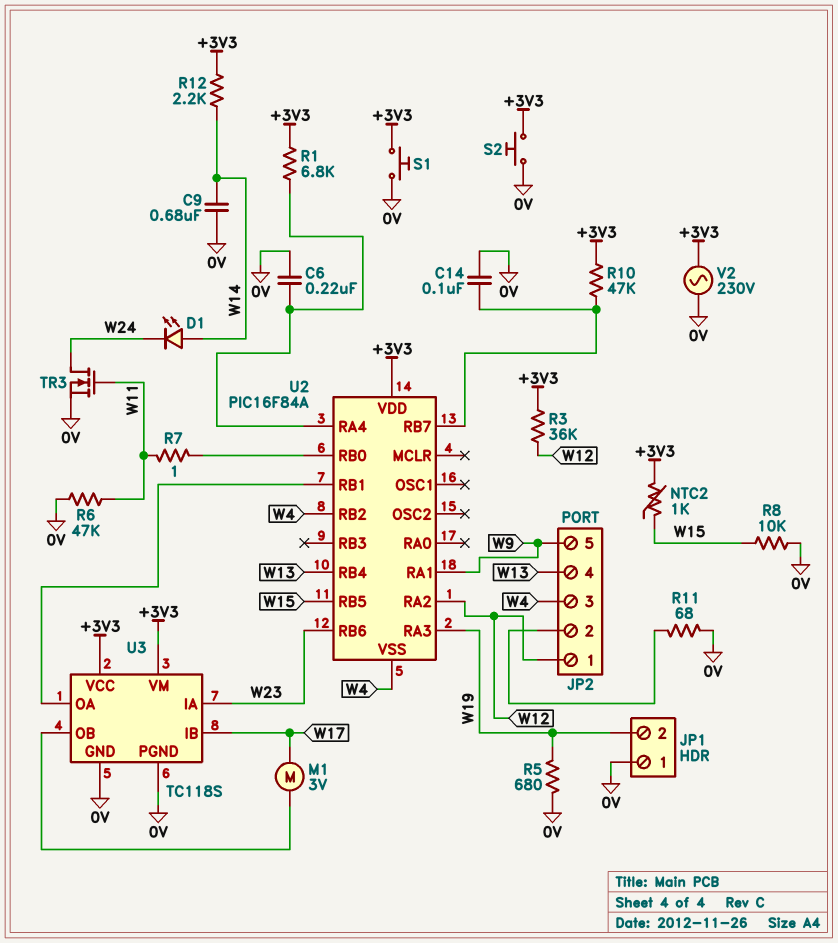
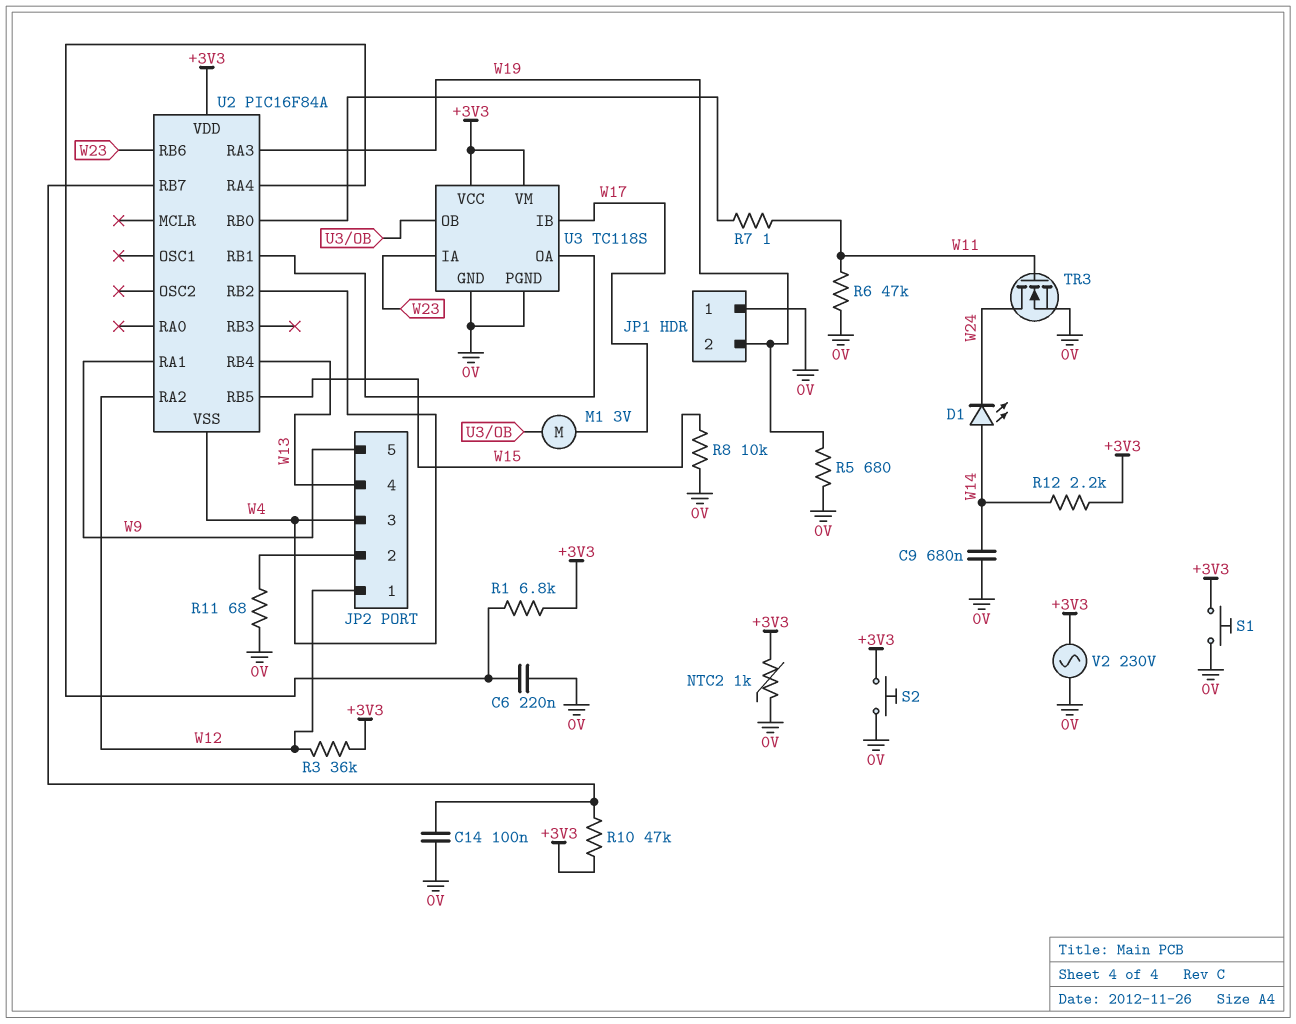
NTC2: 1k (+3V3, W15) -> 1k (+3V3, 0V)

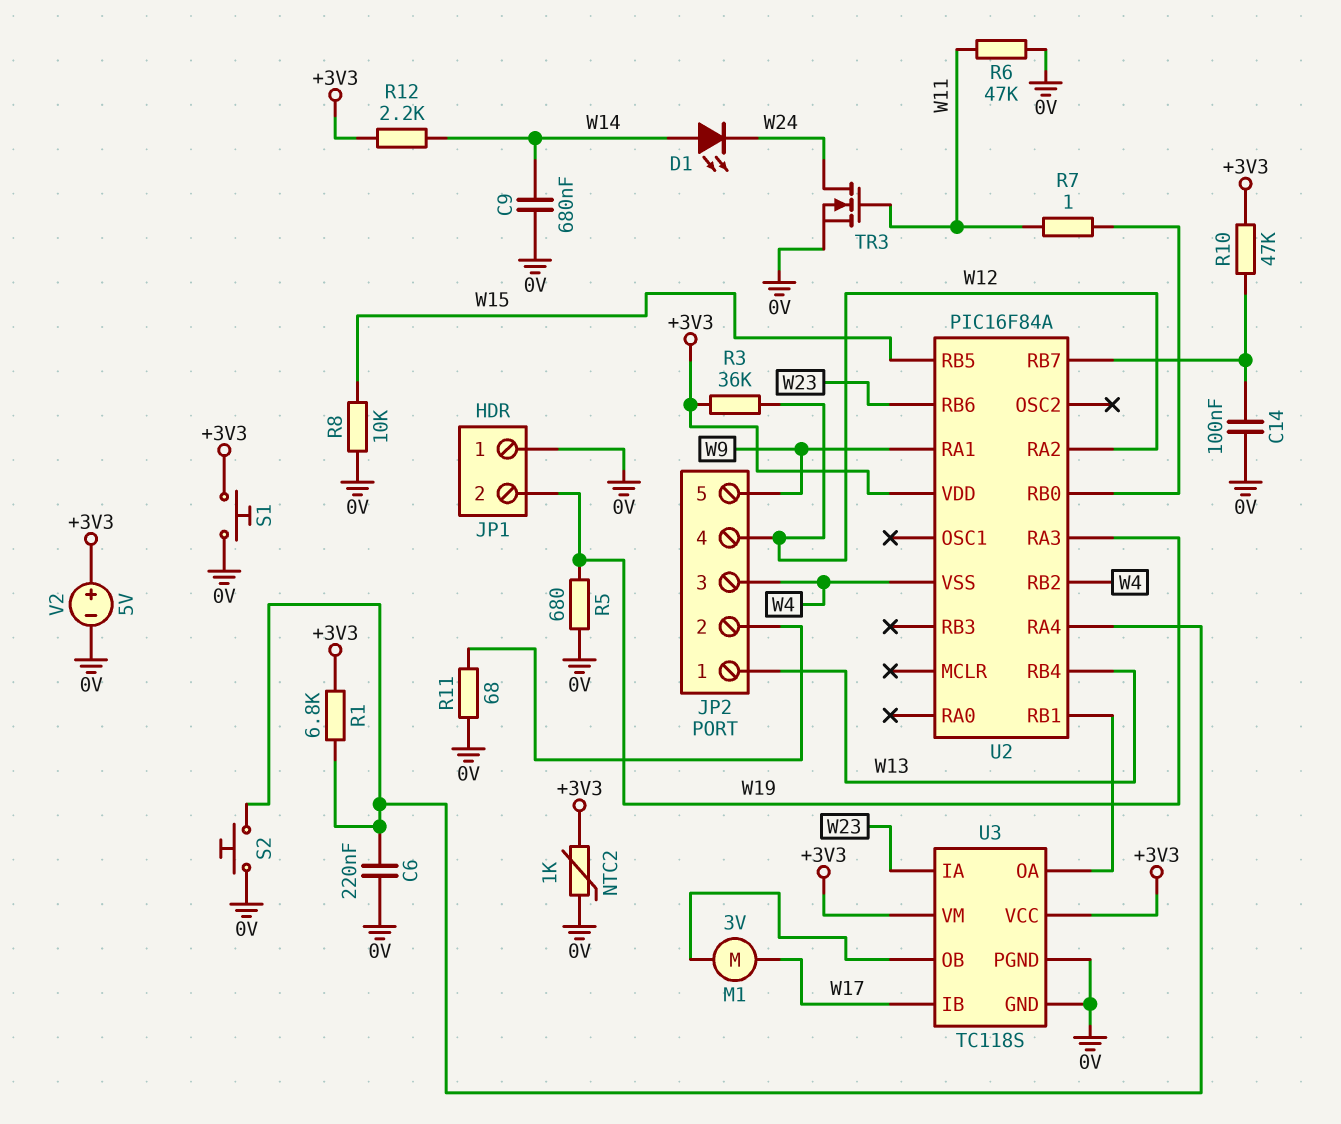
JP2 pin 1: W12 -> W13
JP2 pin 4: W13 -> W12
S2: button (+3V3, 0V) -> button (0V, U2/RA4)
V2: AC 230V (+3V3, 0V) -> 5V (plus +3V3, minus 0V)

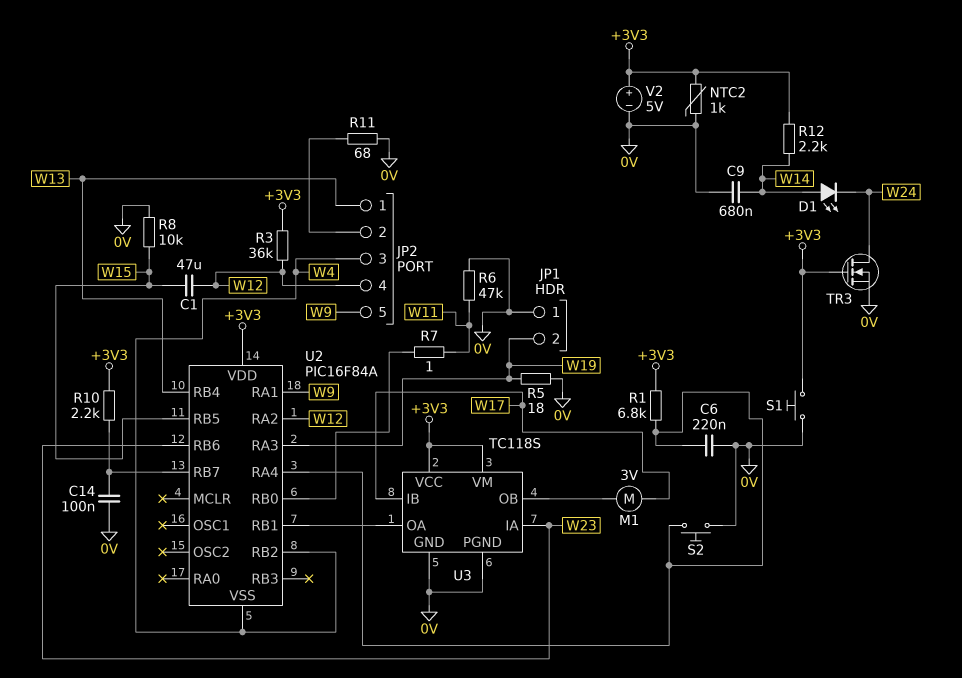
C1: none -> 47uF (W12, W15)
R5: 680 (0V, W19) -> 18 (0V, W19)
R10: 47k (+3V3, U2/RB7) -> 2.2k (+3V3, U2/RB7)
TR3: NMOS (G W11, D W24, S 0V) -> NMOS (G +3V3, D W24, S 0V)

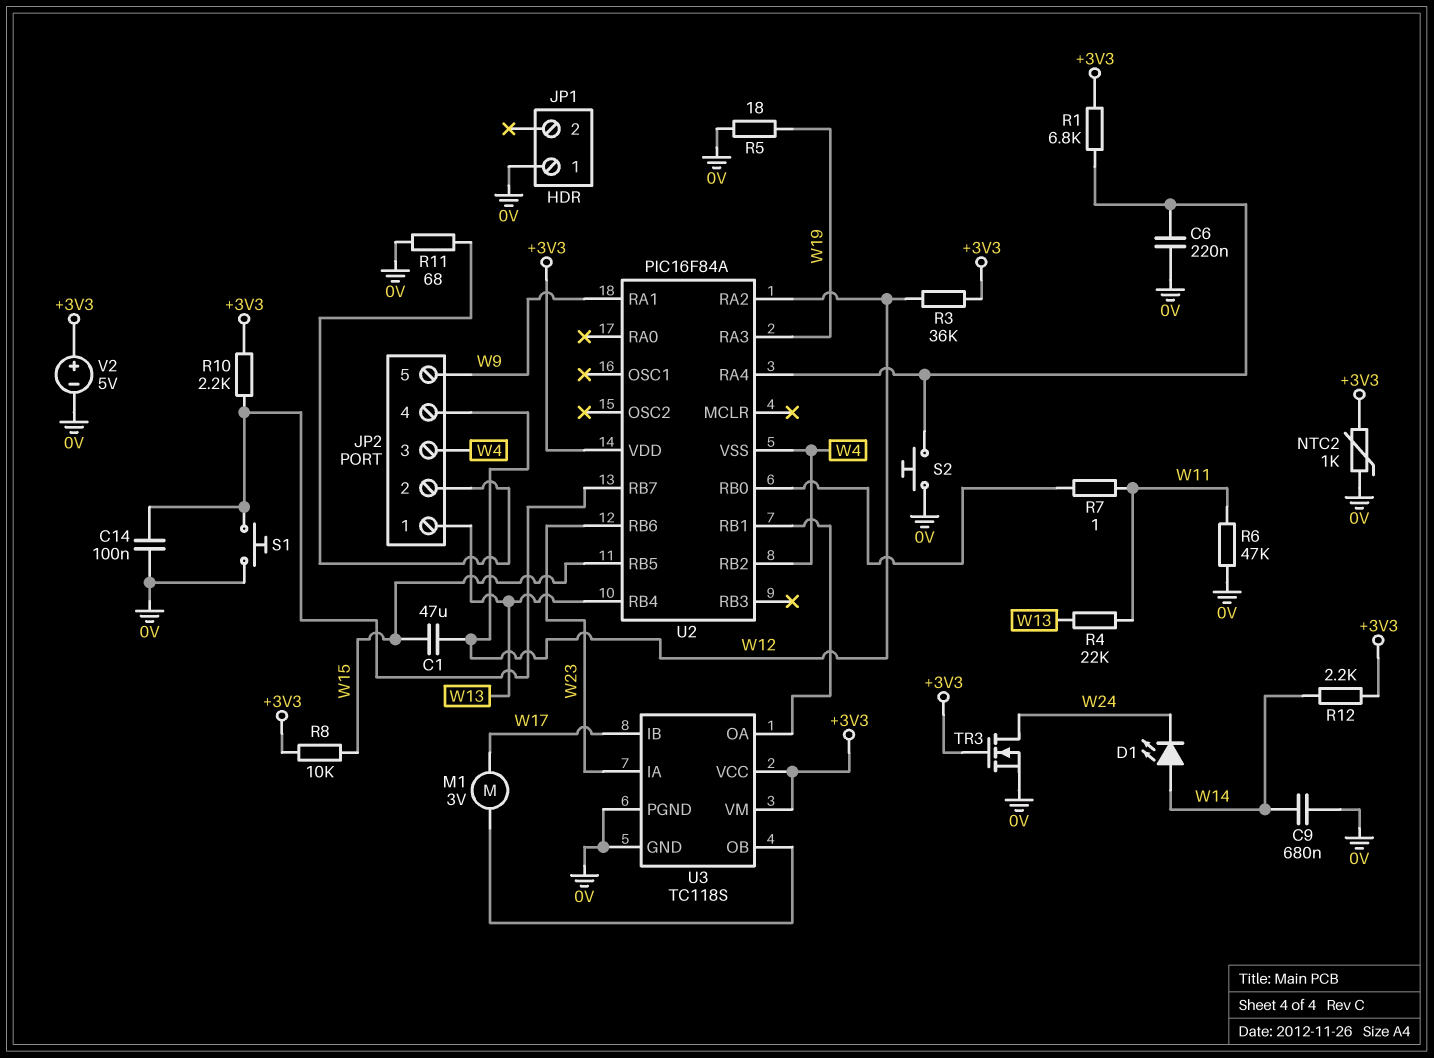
JP1 pin 2: W19 -> none
R4: none -> 22k (W11, W13)
R8: 10k (0V, W15) -> 10k (+3V3, W15)
S1: button (+3V3, 0V) -> button (0V, U2/RB7)

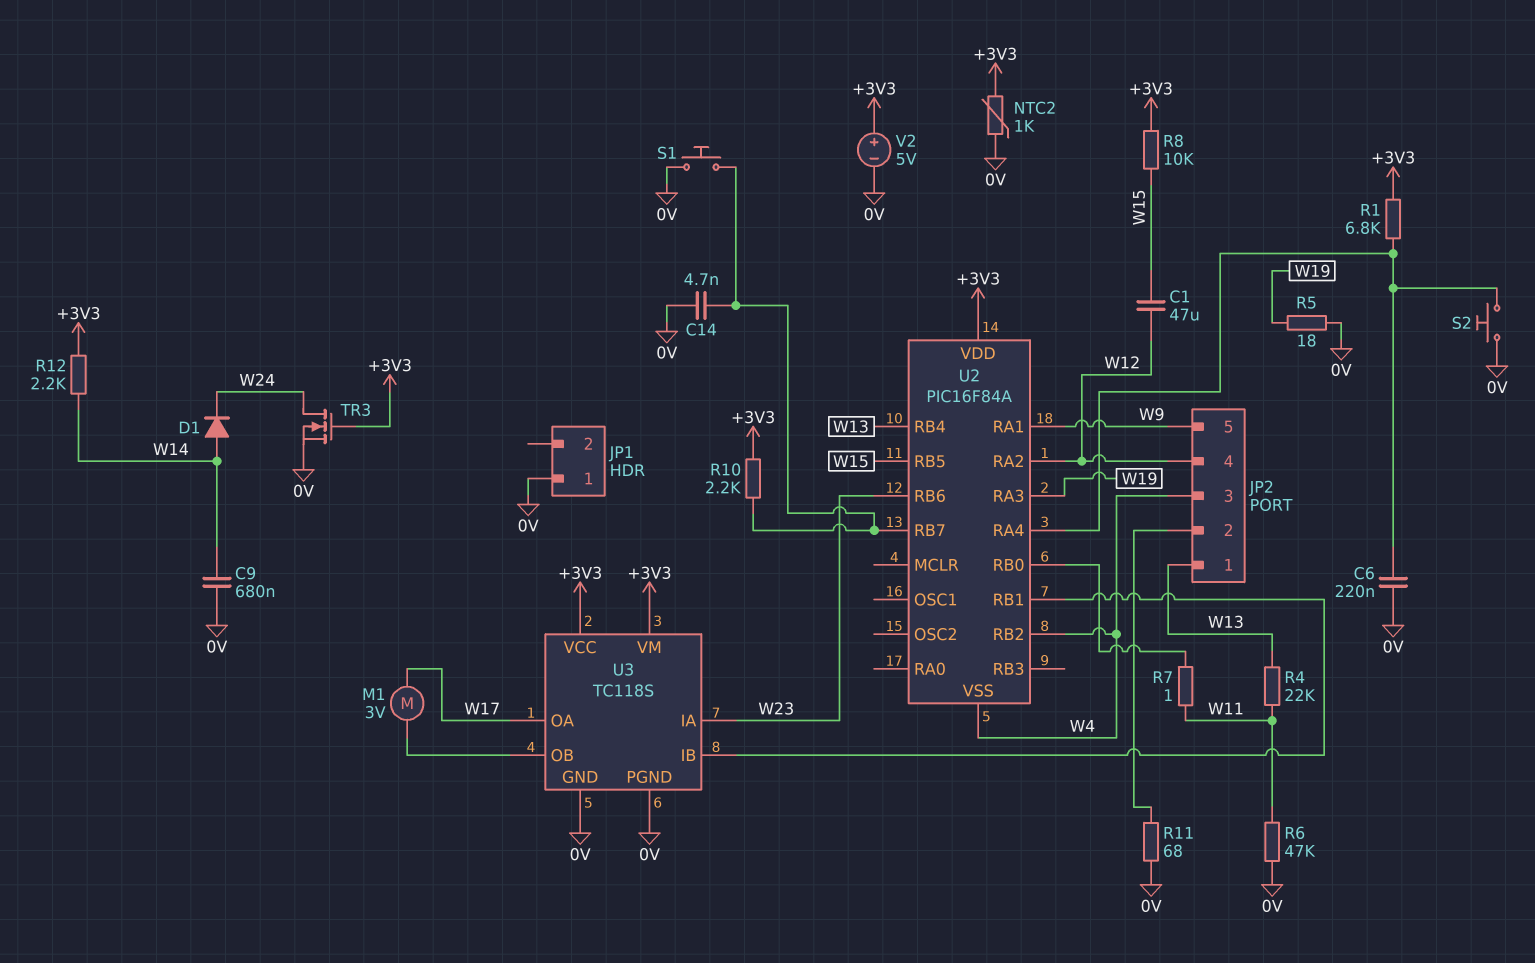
C14: 100nF (0V, U2/RB7) -> 4.7nF (0V, U2/RB7)
D1: LED (A W14, K W24) -> diode (A W14, K W24)
R3: 36k (+3V3, W12) -> none
U3 pin IB: W17 -> U2/RB1
U3 pin OA: U2/RB1 -> W17

